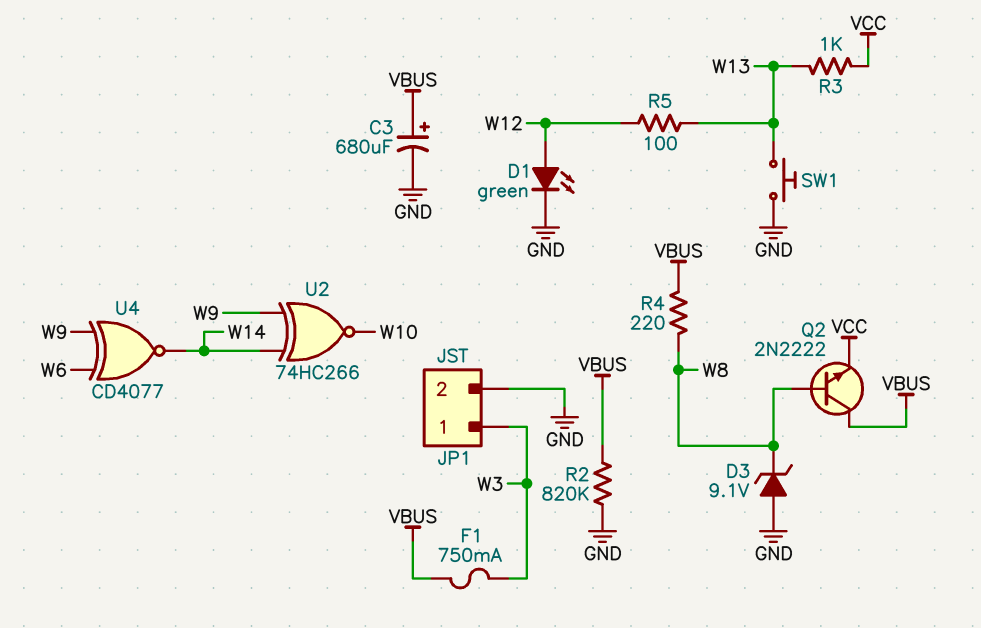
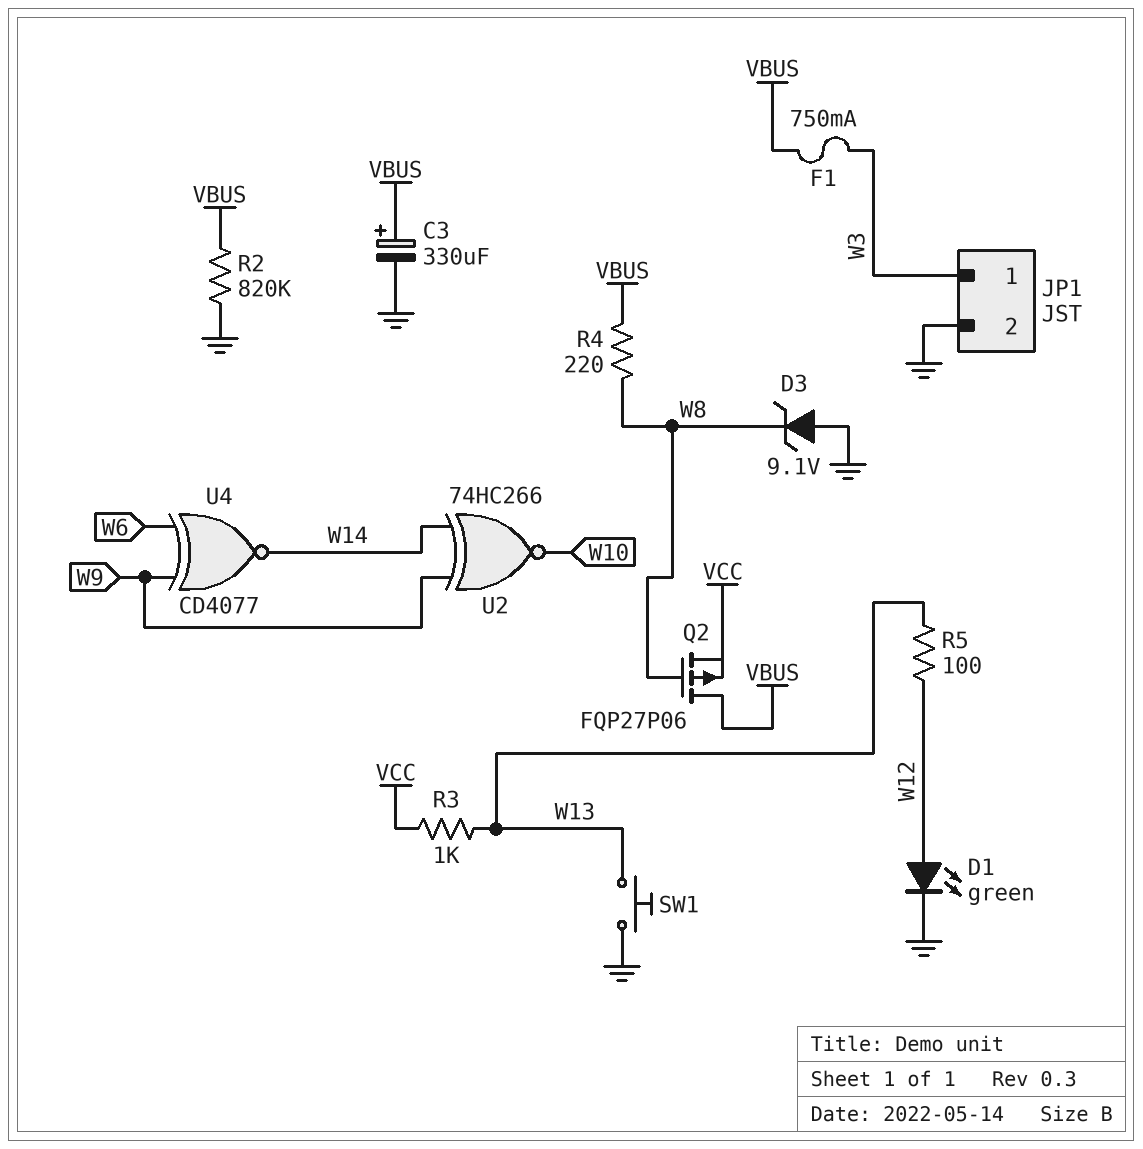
C3: 680uF (plus VBUS, minus GND) -> 330uF (plus VBUS, minus GND)
Q2: NPN 2N2222 (B W8, C VBUS, E VCC) -> PMOS FQP27P06 (G W8, D VBUS, S VCC)

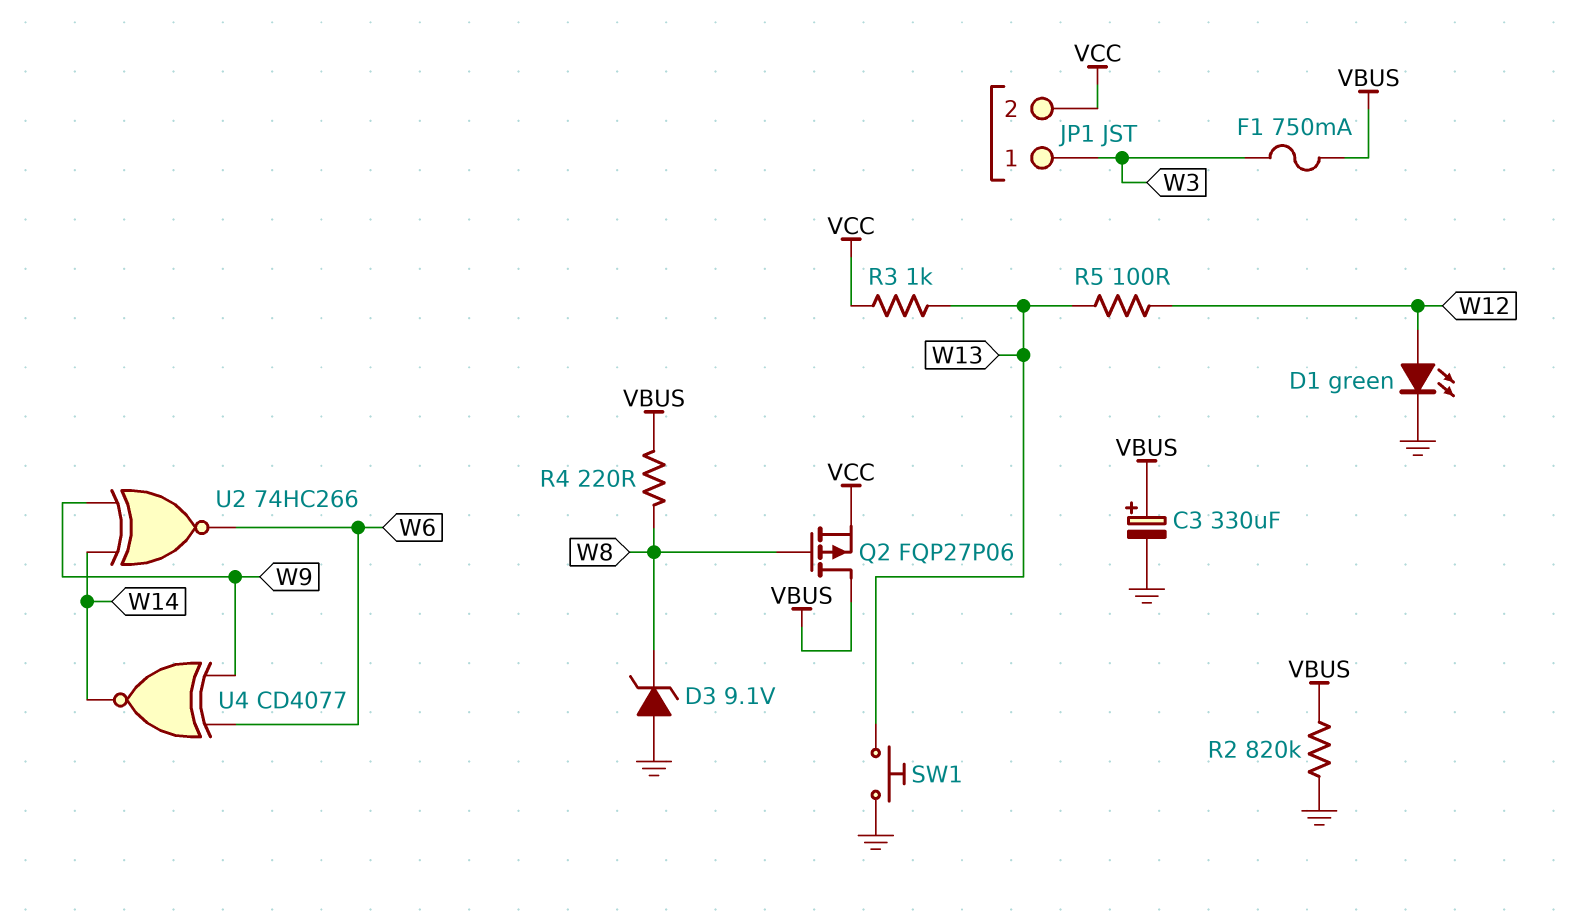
JP1 pin 2: GND -> VCC
U2: XNOR 74HC266 (in W9, in W14, out W10) -> XNOR 74HC266 (in W9, in W14, out W6)

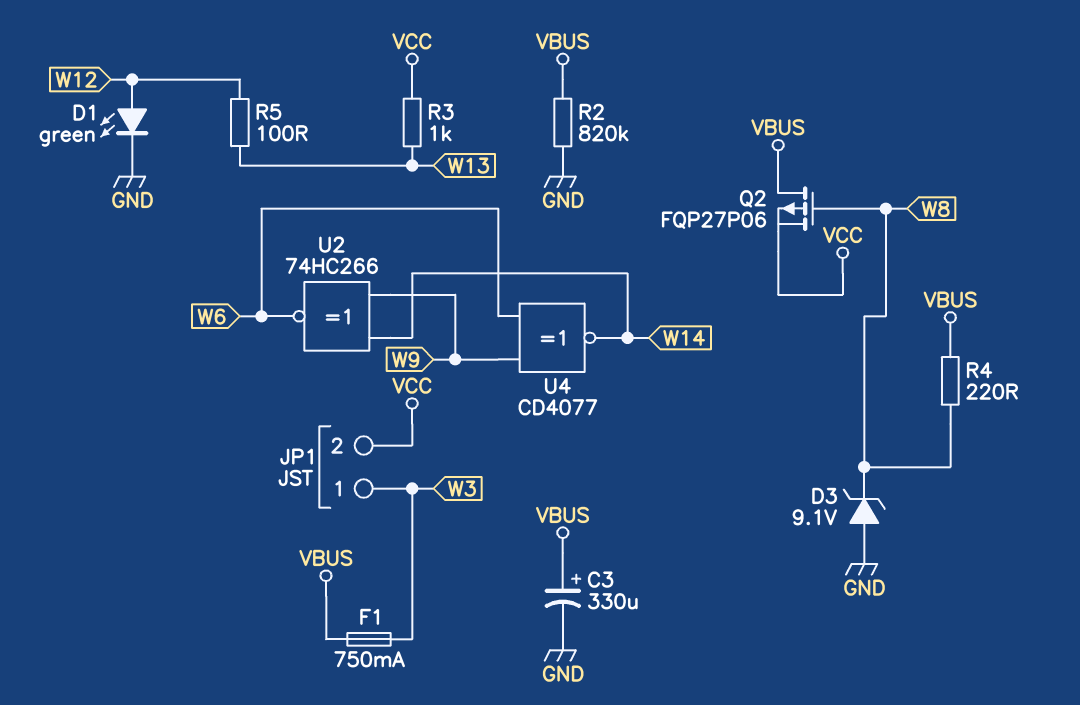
SW1: button (GND, W13) -> none

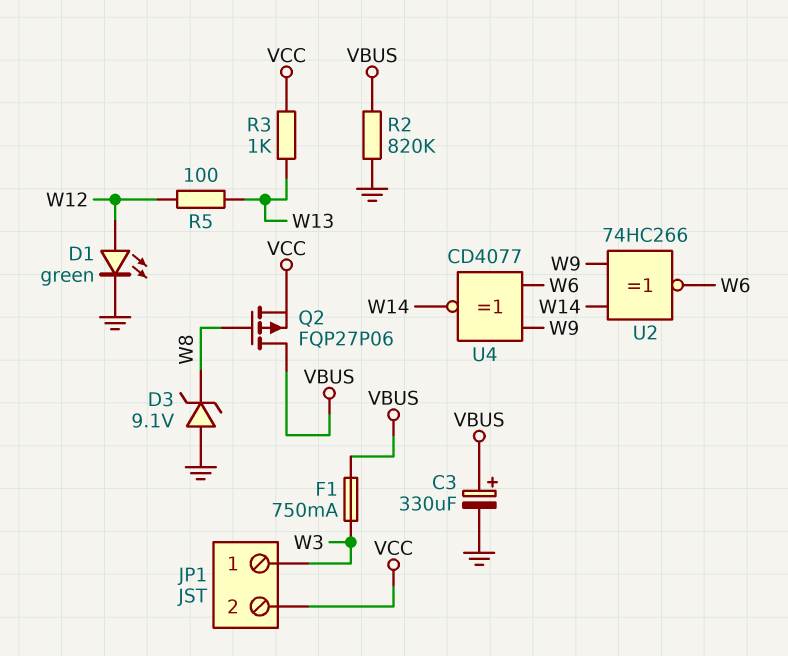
R4: 220 (VBUS, W8) -> none

